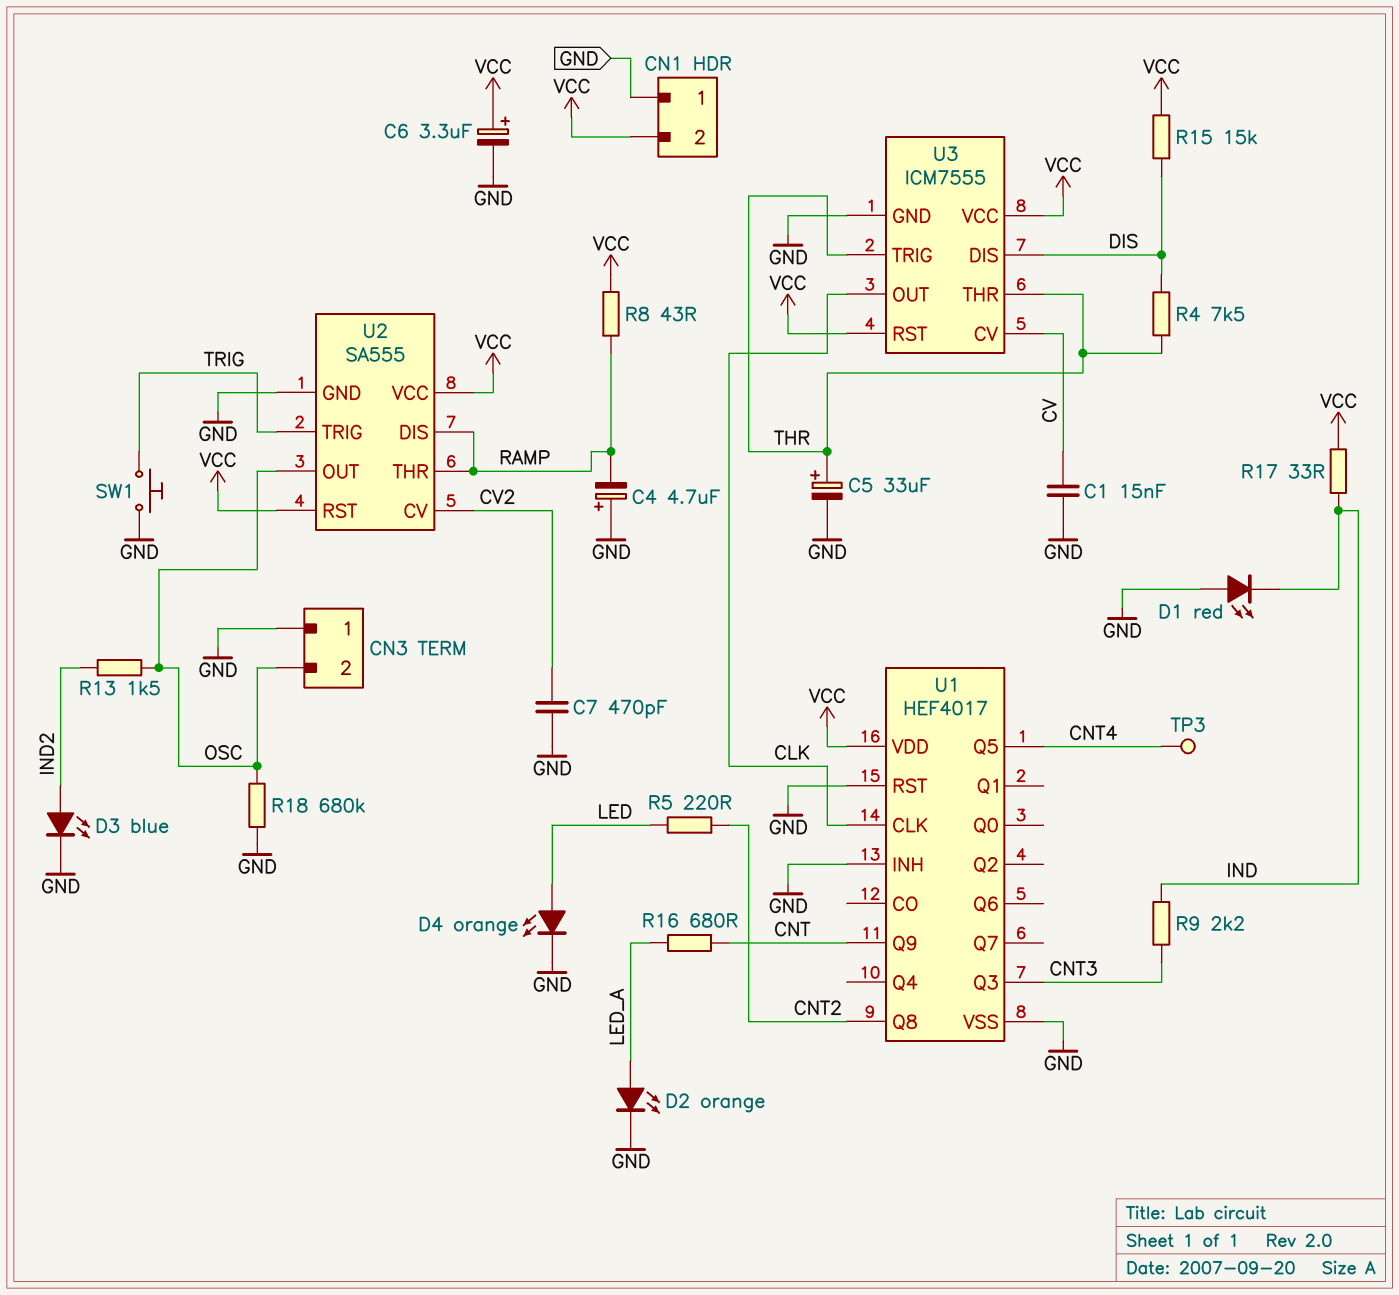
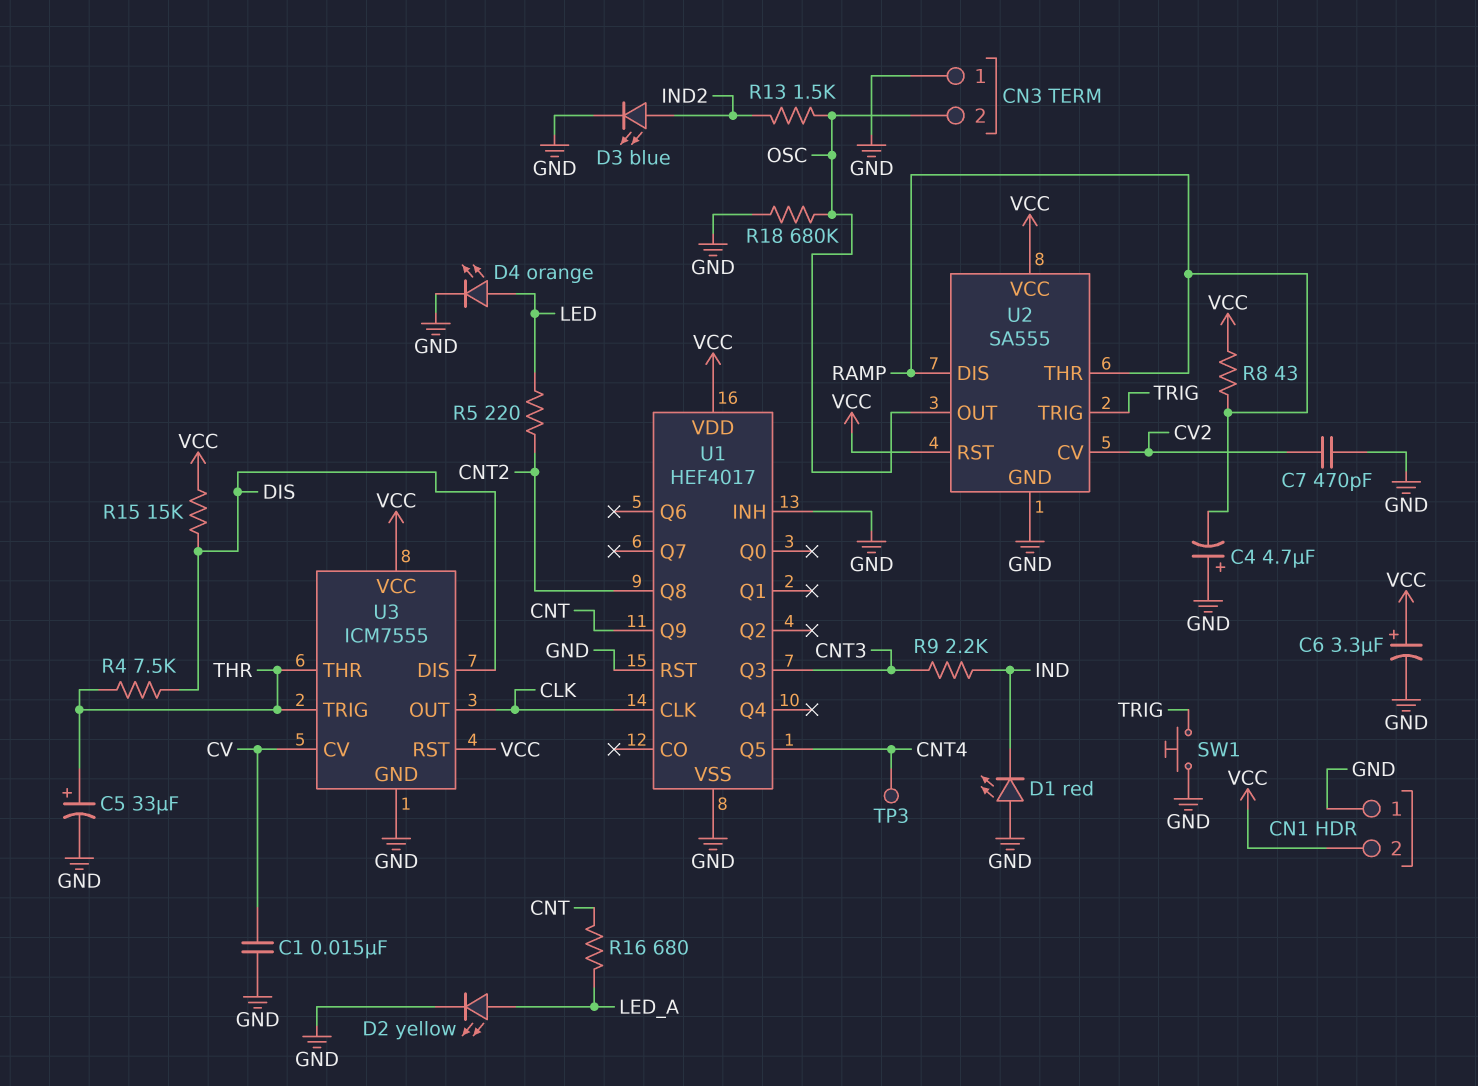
D2: LED orange (A LED_A, K GND) -> LED yellow (A LED_A, K GND)
R17: 33 (IND, VCC) -> none

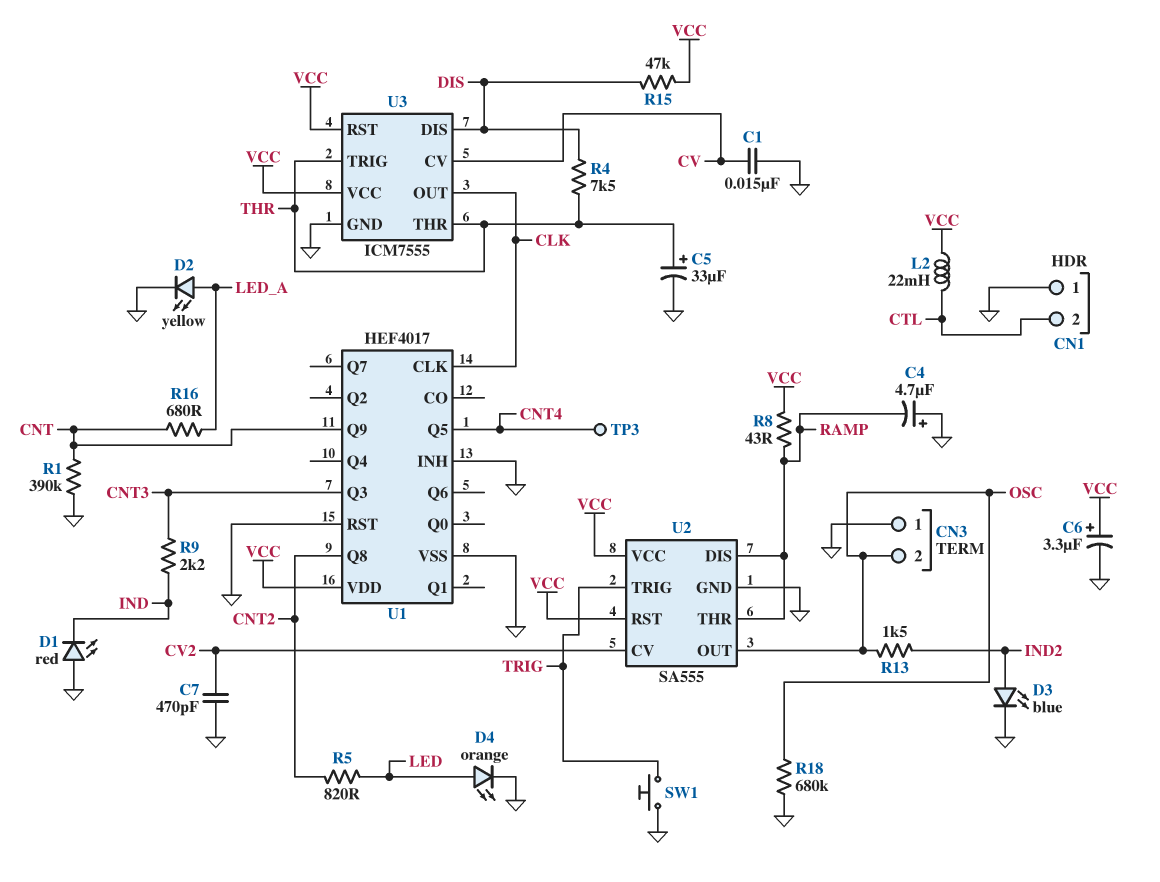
CN1 pin 2: VCC -> CTL
L2: none -> 22mH (CTL, VCC)
R1: none -> 390k (CNT, GND)
R5: 220 (CNT2, LED) -> 820 (CNT2, LED)
R15: 15k (DIS, VCC) -> 47k (DIS, VCC)

